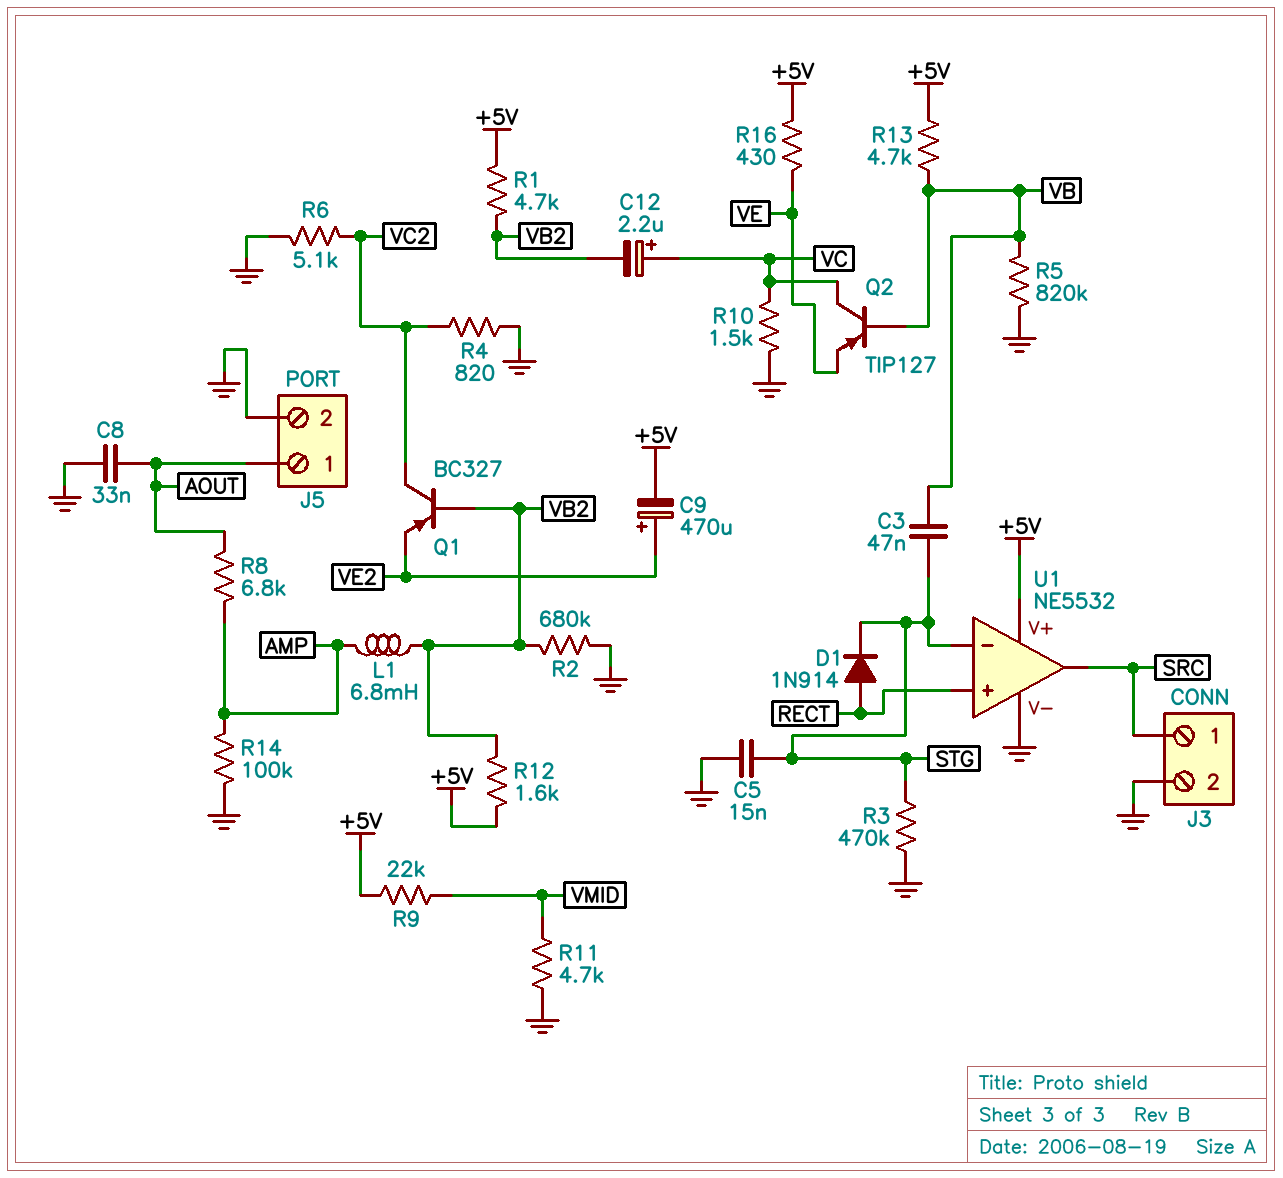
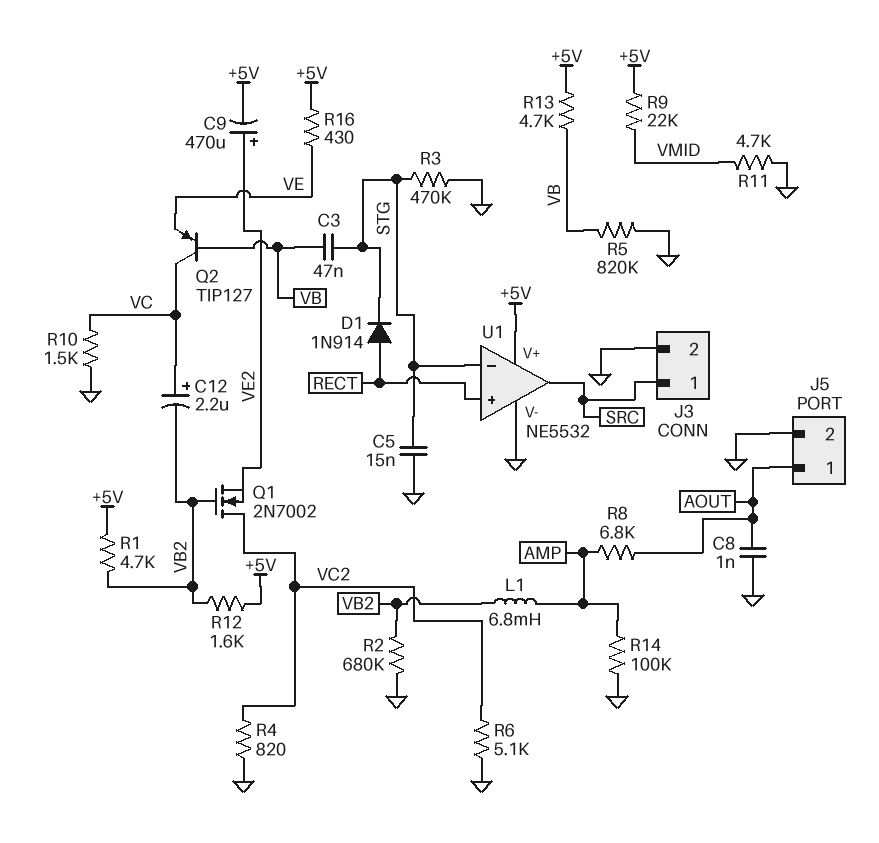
C8: 33nF (AOUT, GND) -> 1nF (AOUT, GND)
Q1: PNP BC327 (B VB2, C VC2, E VE2) -> NMOS 2N7002 (G VB2, D VC2, S VE2)

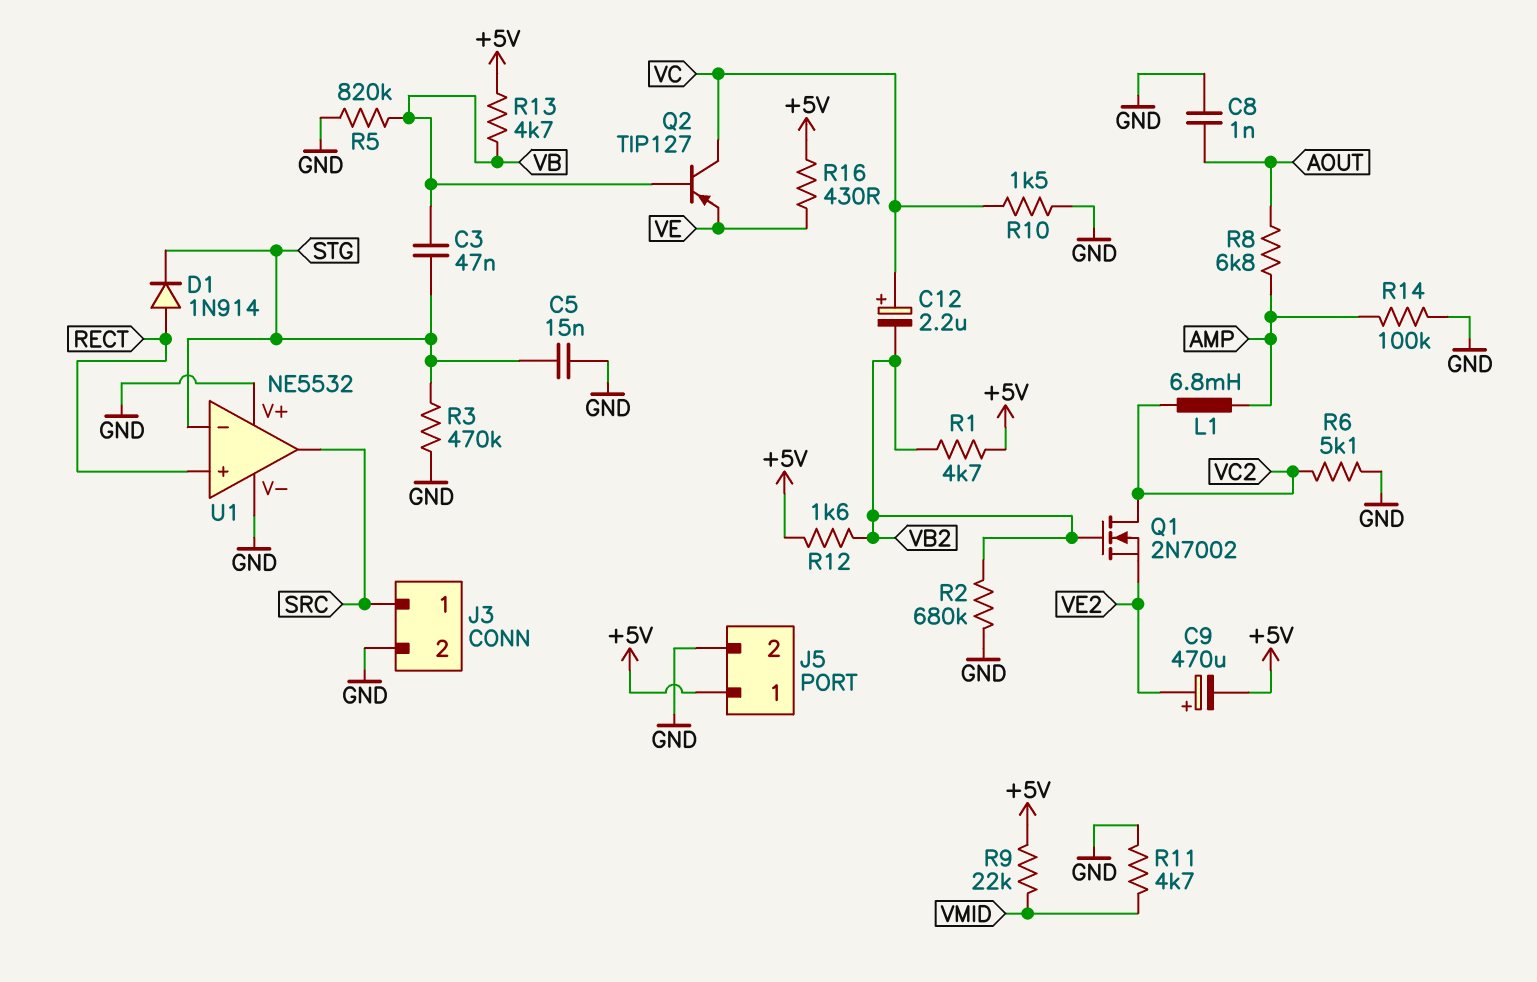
J5 pin 1: AOUT -> +5V
L1: 6.8mH (AMP, VB2) -> 6.8mH (AMP, VC2)
R4: 820 (GND, VC2) -> none
U1 pin V+: +5V -> GND

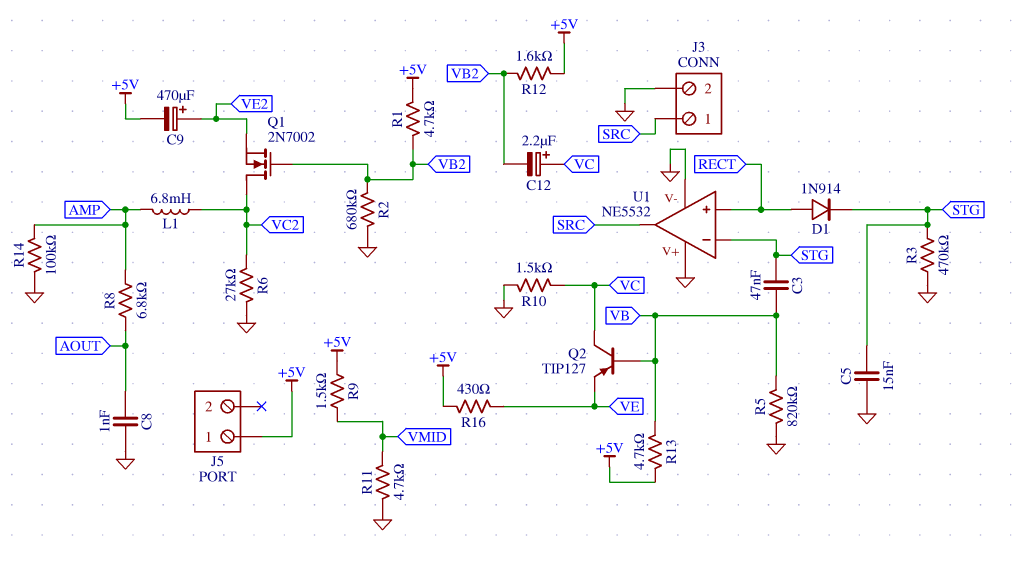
J5 pin 2: GND -> none
R6: 5.1k (GND, VC2) -> 27k (GND, VC2)
R9: 22k (+5V, VMID) -> 1.5k (+5V, VMID)

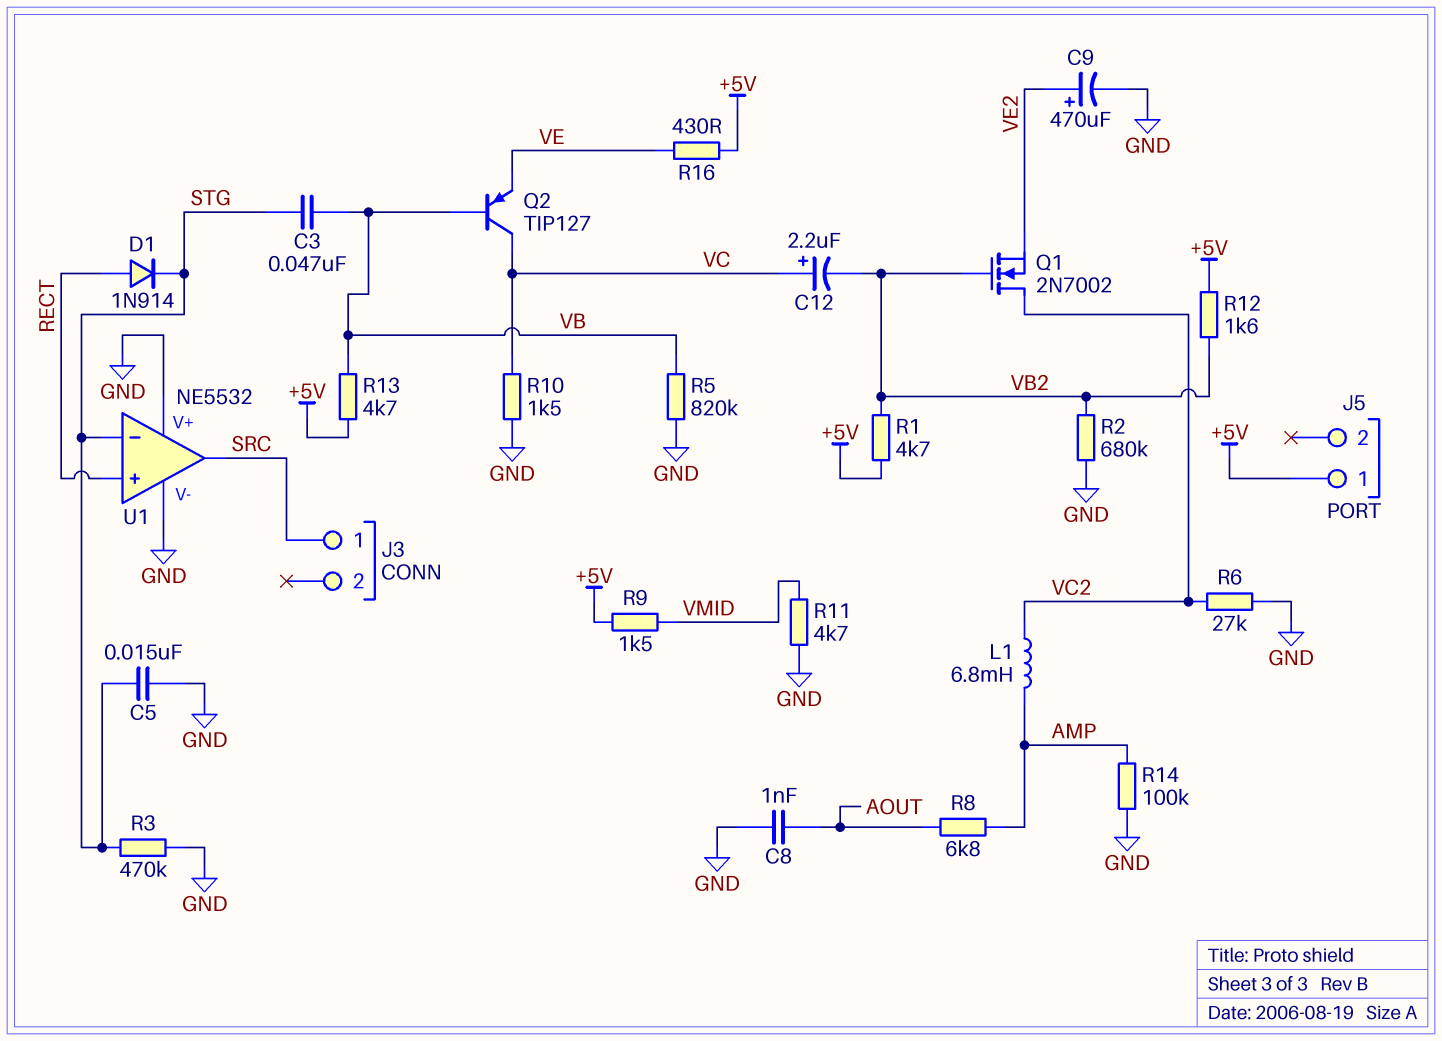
C9: 470uF (plus VE2, minus +5V) -> 470uF (plus VE2, minus GND)
J3 pin 2: GND -> none

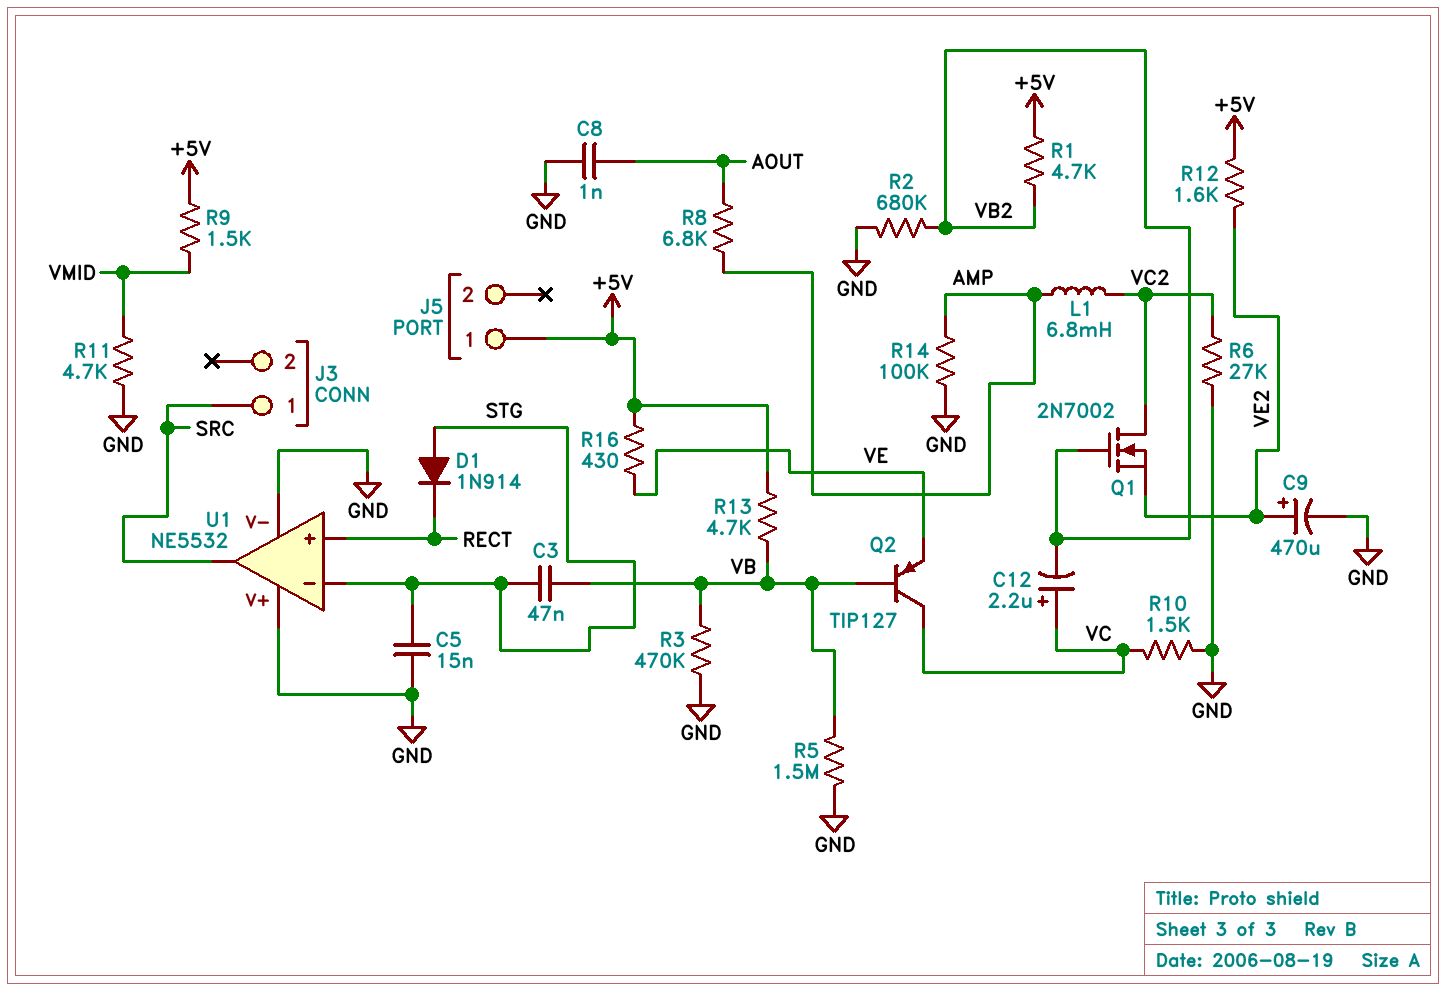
D1: diode 1N914 (A RECT, K STG) -> diode 1N914 (A STG, K RECT)
R3: 470k (GND, STG) -> 470k (GND, VB)
R5: 820k (GND, VB) -> 1.5M (GND, VB)
R12: 1.6k (+5V, VB2) -> 1.6k (+5V, VE2)

